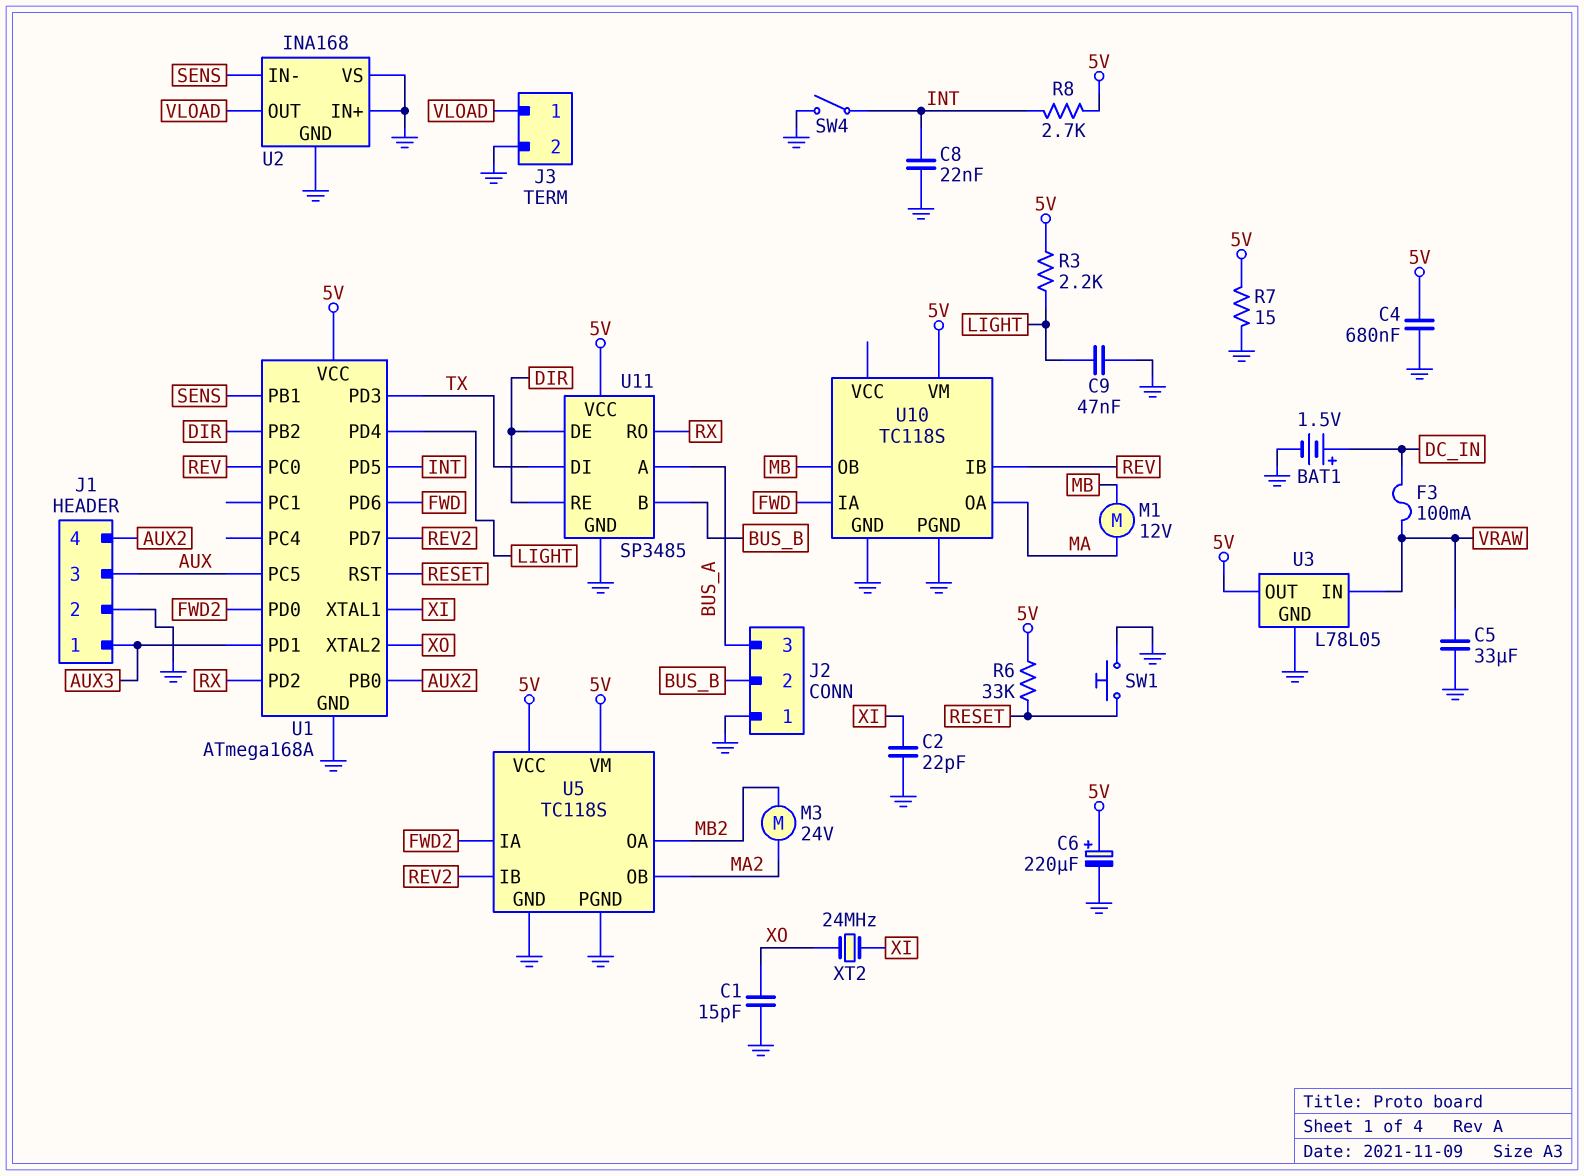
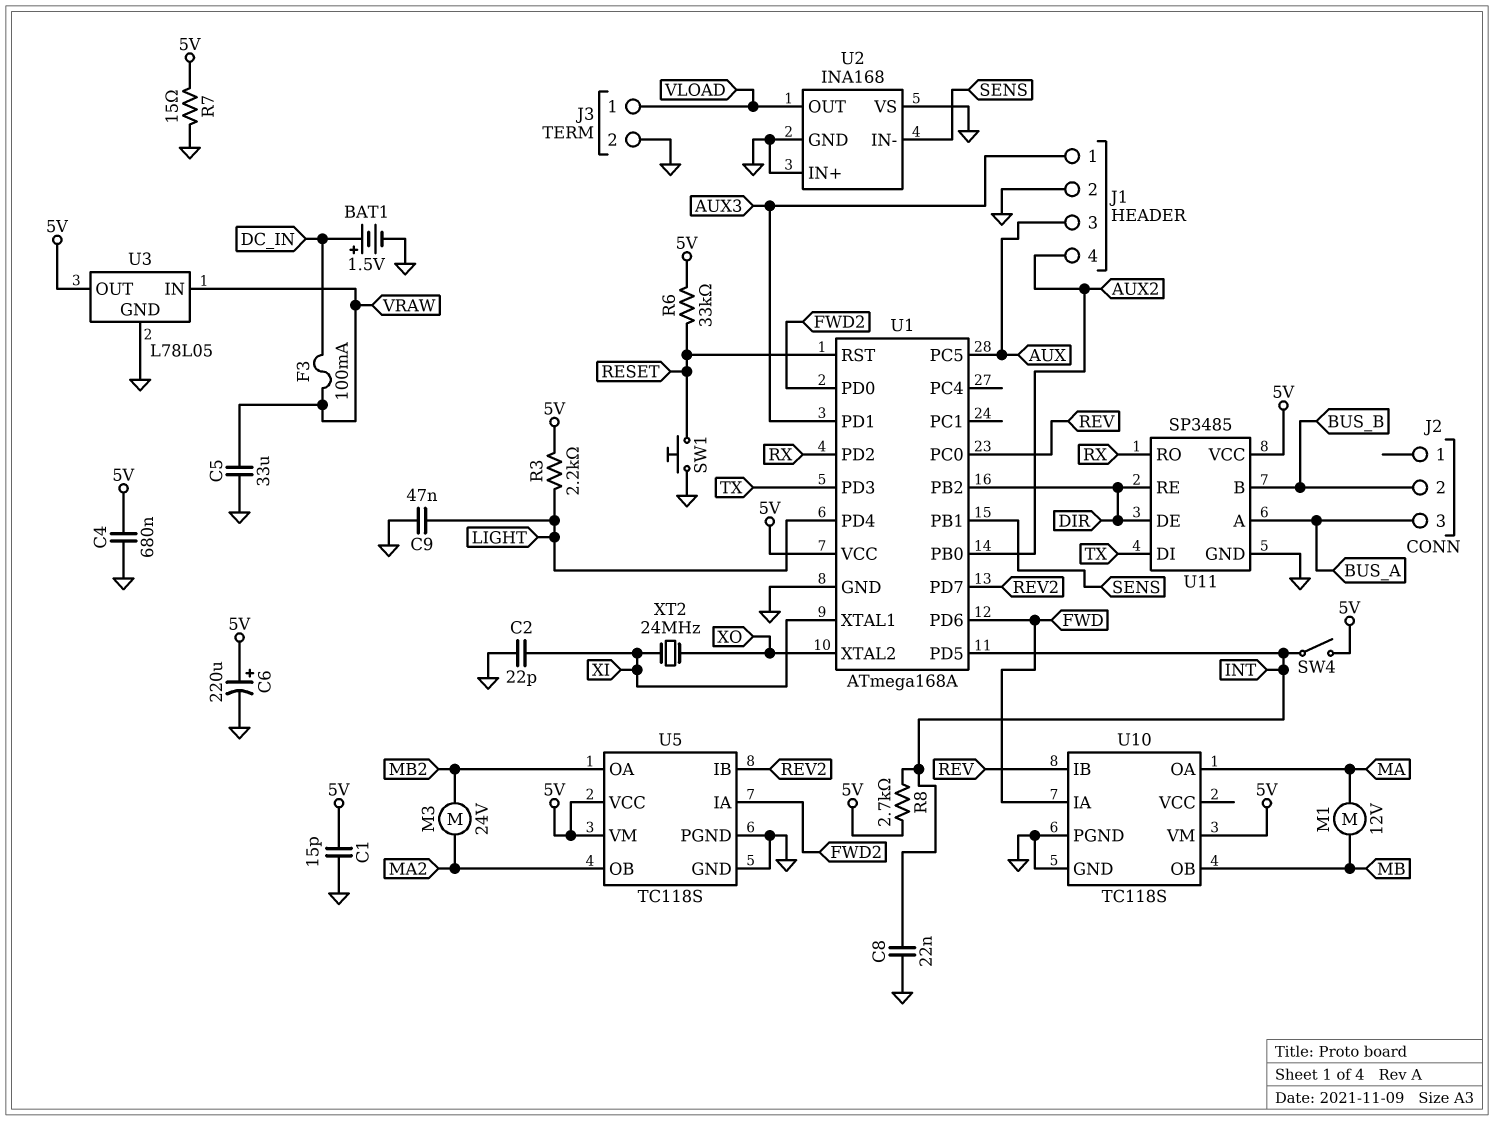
C1: 15pF (GND, XO) -> 15pF (5V, GND)
J2 pin 1: GND -> none
SW4: switch (GND, INT) -> switch (5V, INT)

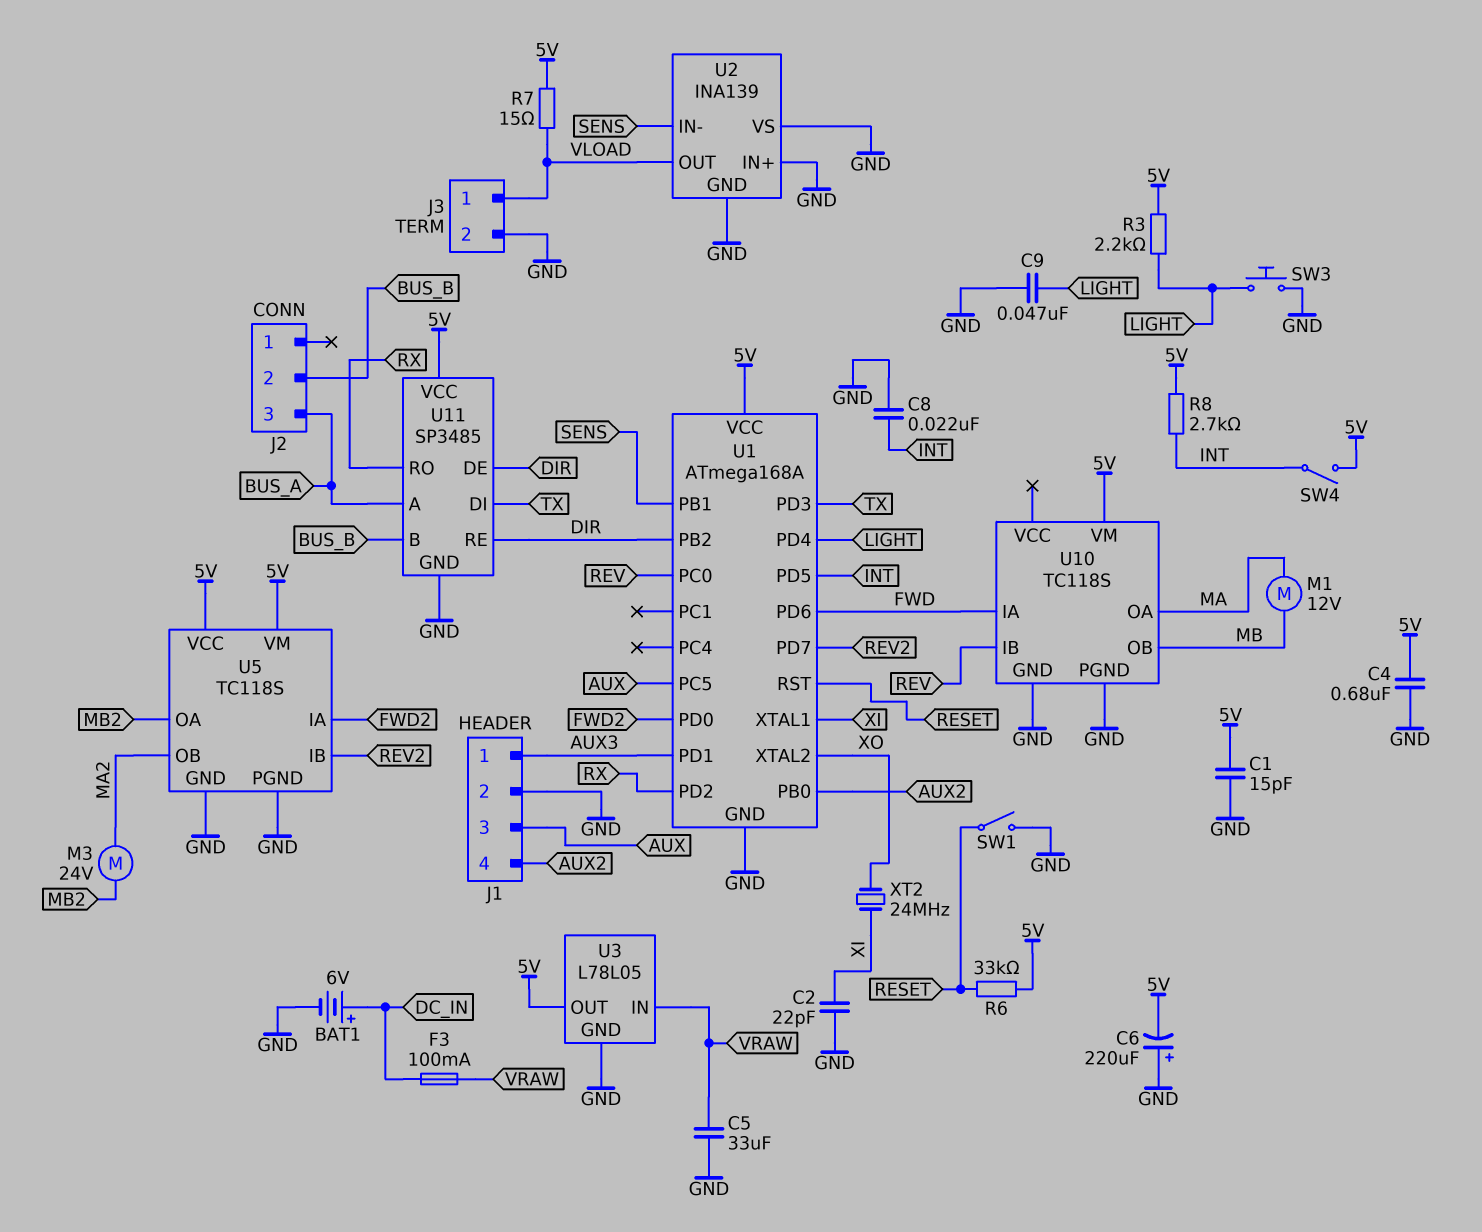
BAT1: 1.5V (plus DC_IN, minus GND) -> 6V (plus DC_IN, minus GND)
C6: 220uF (plus 5V, minus GND) -> 220uF (plus GND, minus 5V)
R7: 15 (5V, GND) -> 15 (5V, VLOAD)
SW1: button (GND, RESET) -> switch (GND, RESET)
SW3: none -> button (GND, LIGHT)
U2: INA168 -> INA139

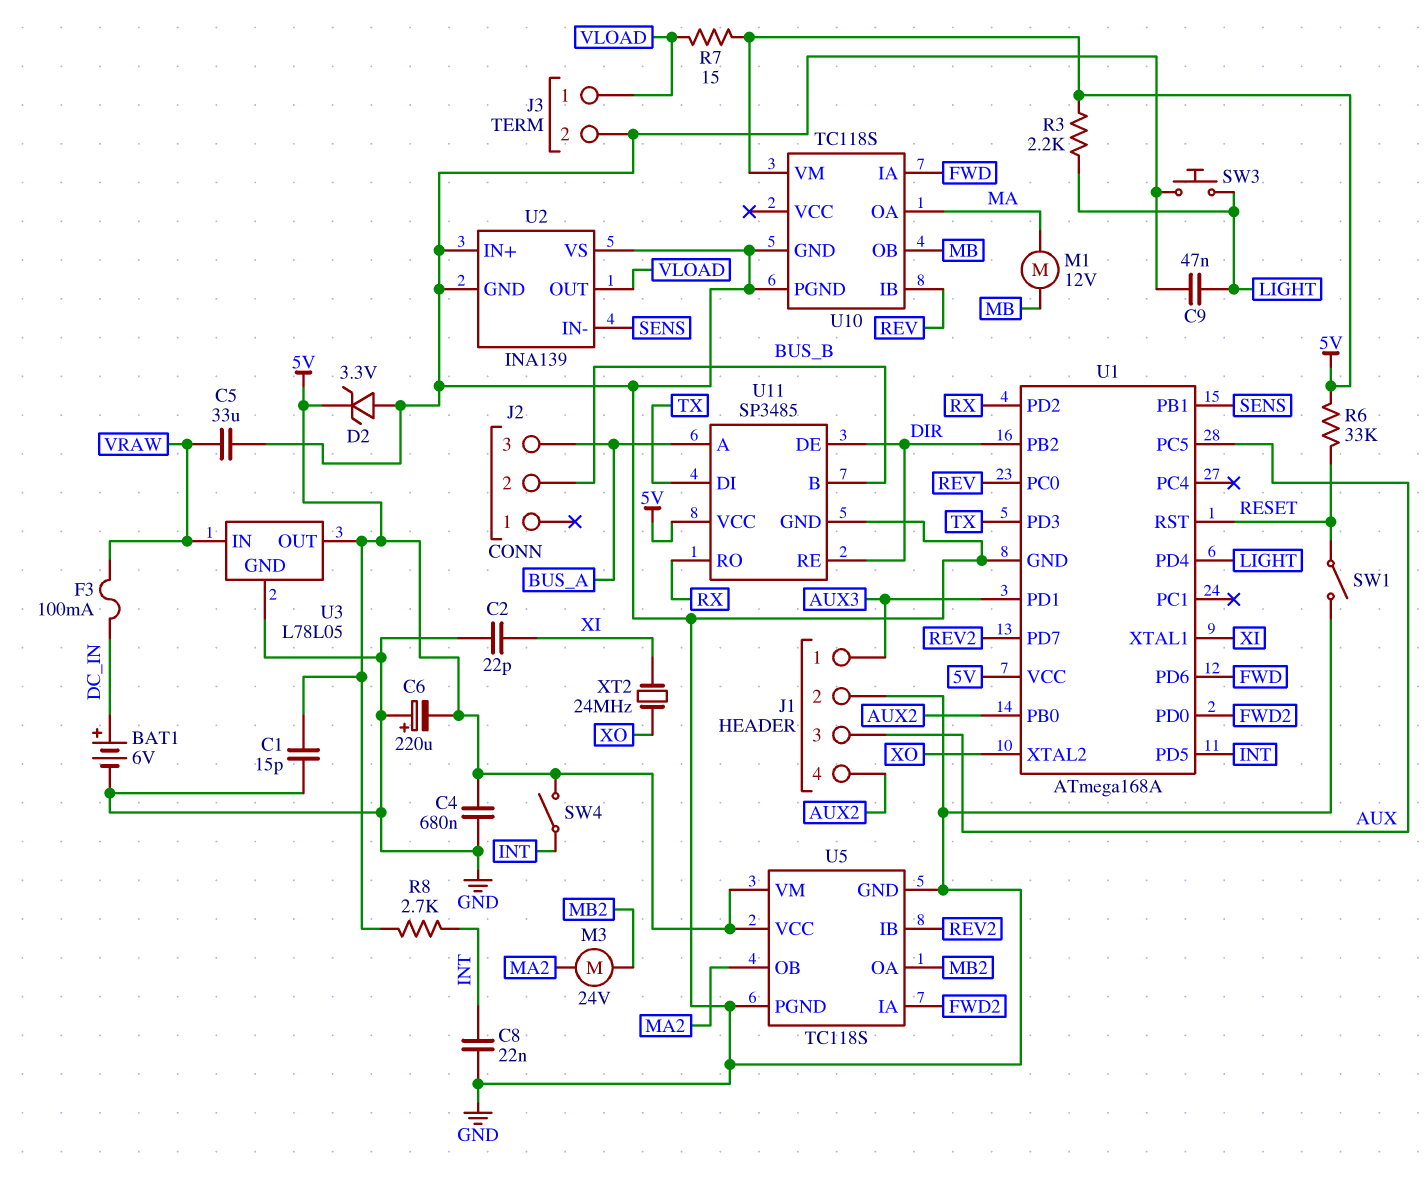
D2: none -> zener 3.3V (A GND, K 5V)

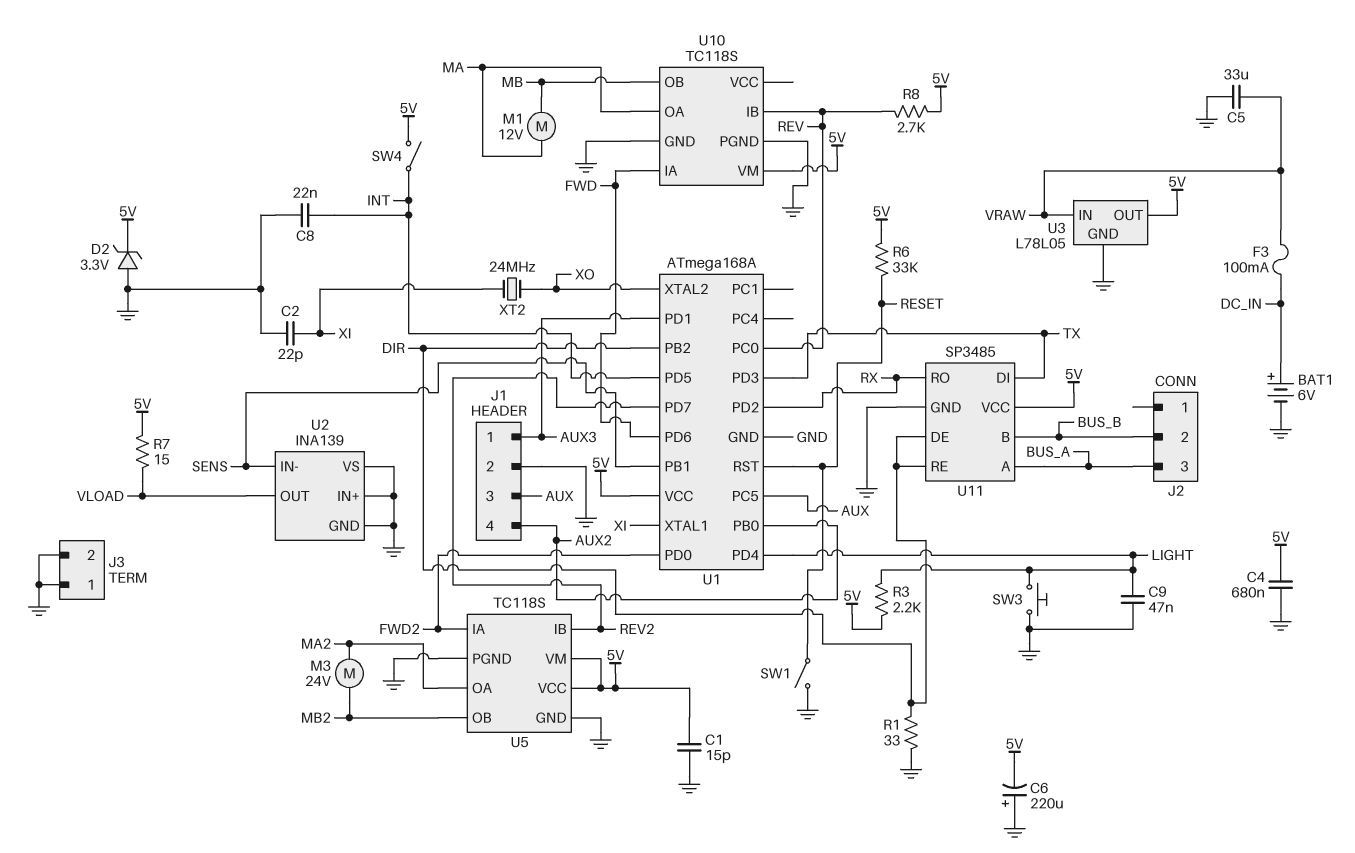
J3 pin 1: VLOAD -> GND
R1: none -> 33 (DIR, GND)
R8: 2.7k (5V, INT) -> 2.7k (5V, REV)
U5 pin OA: MB2 -> MA2
U5 pin OB: MA2 -> MB2

